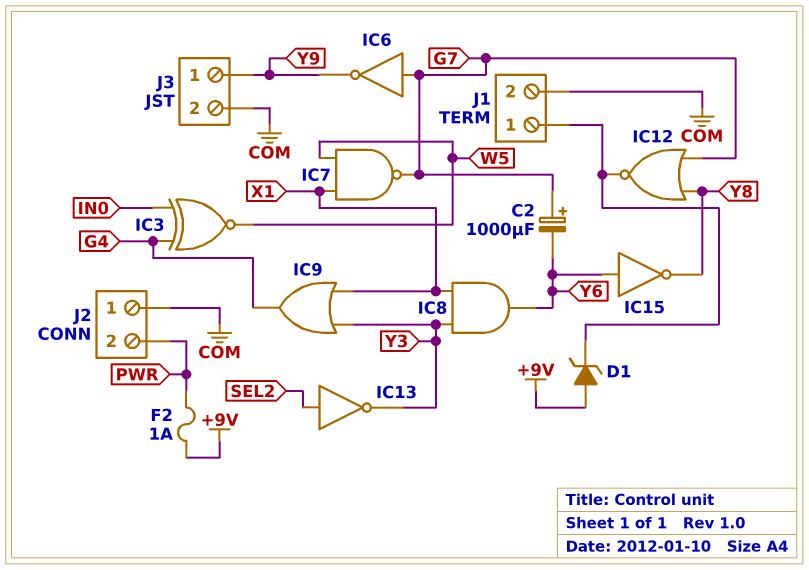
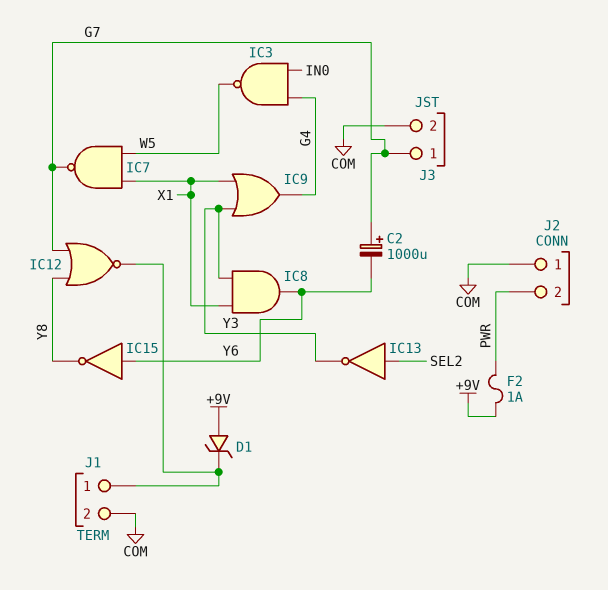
IC3: XNOR (in G4, in IN0, out W5) -> NAND (in G4, in IN0, out W5)
IC6: NOT (in G7, out Y9) -> none
J3 pin 1: Y9 -> G7

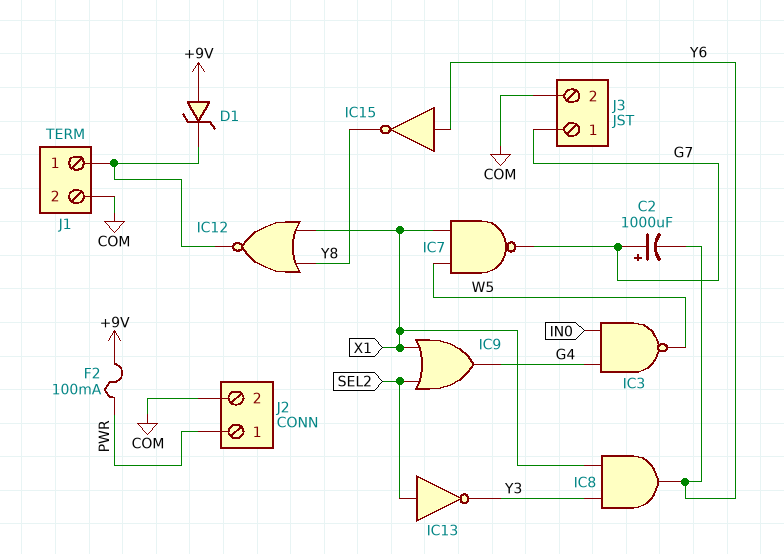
F2: 1A (+9V, PWR) -> 100mA (+9V, PWR)
IC9: OR (in X1, in Y3, out G4) -> OR (in SEL2, in X1, out G4)
IC12: NOR (in G7, in Y8, out J1/1) -> NOR (in X1, in Y8, out J1/1)
J2 pin 1: COM -> PWR
J2 pin 2: PWR -> COM

